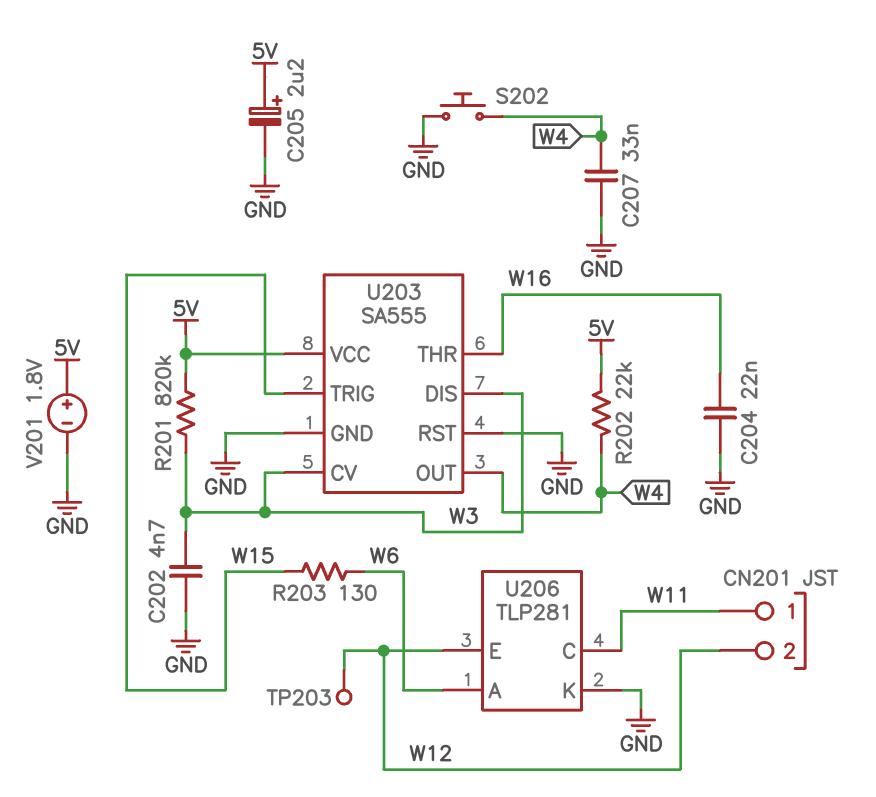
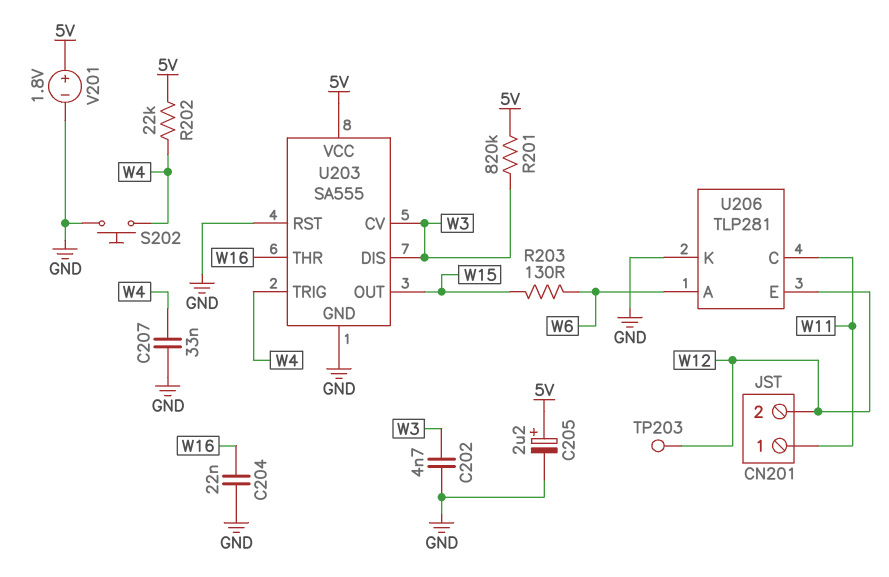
U203 pin OUT: W4 -> W15
U203 pin TRIG: W15 -> W4

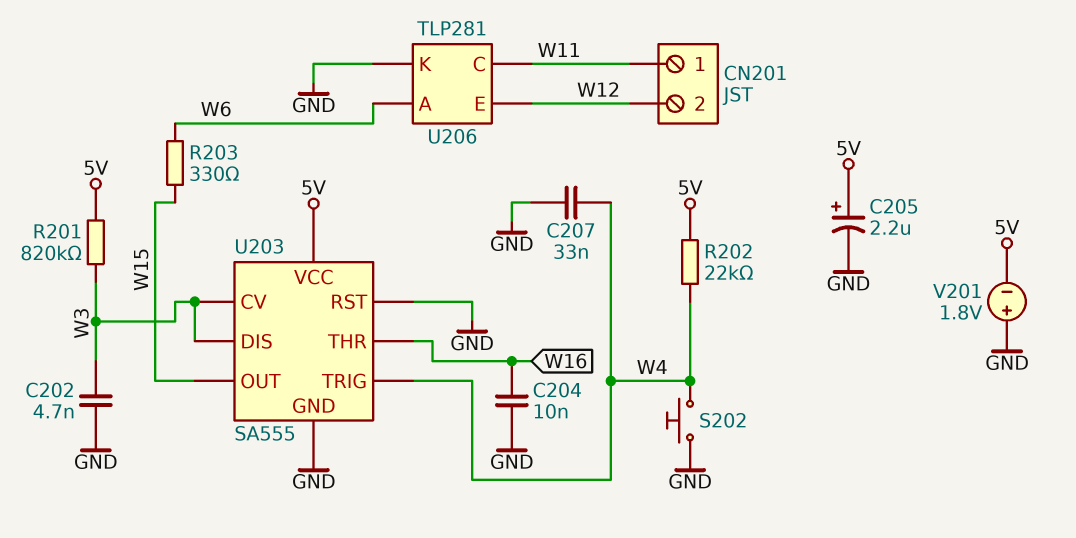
C204: 22nF (GND, W16) -> 10nF (GND, W16)
R203: 130 (W6, W15) -> 330 (W6, W15)
TP203: test point (W12) -> none
V201: 1.8V (plus 5V, minus GND) -> 1.8V (plus GND, minus 5V)

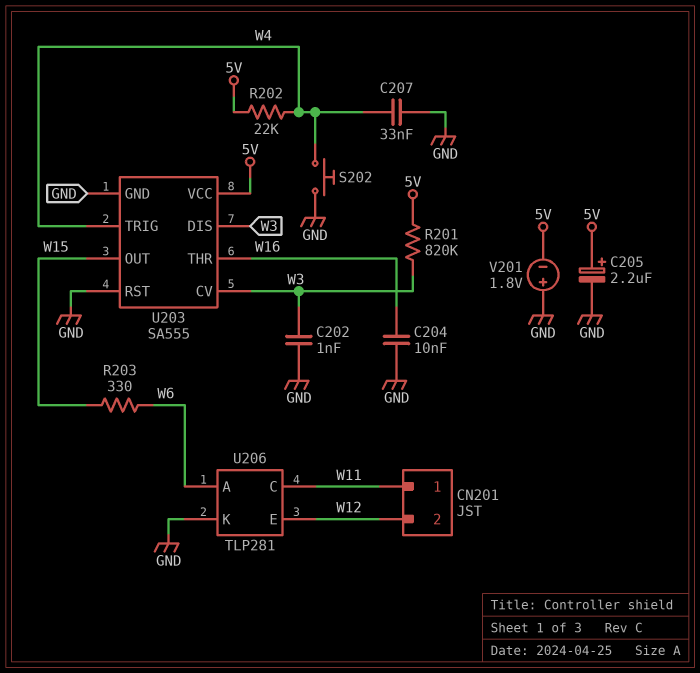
C202: 4.7nF (GND, W3) -> 1nF (GND, W3)

